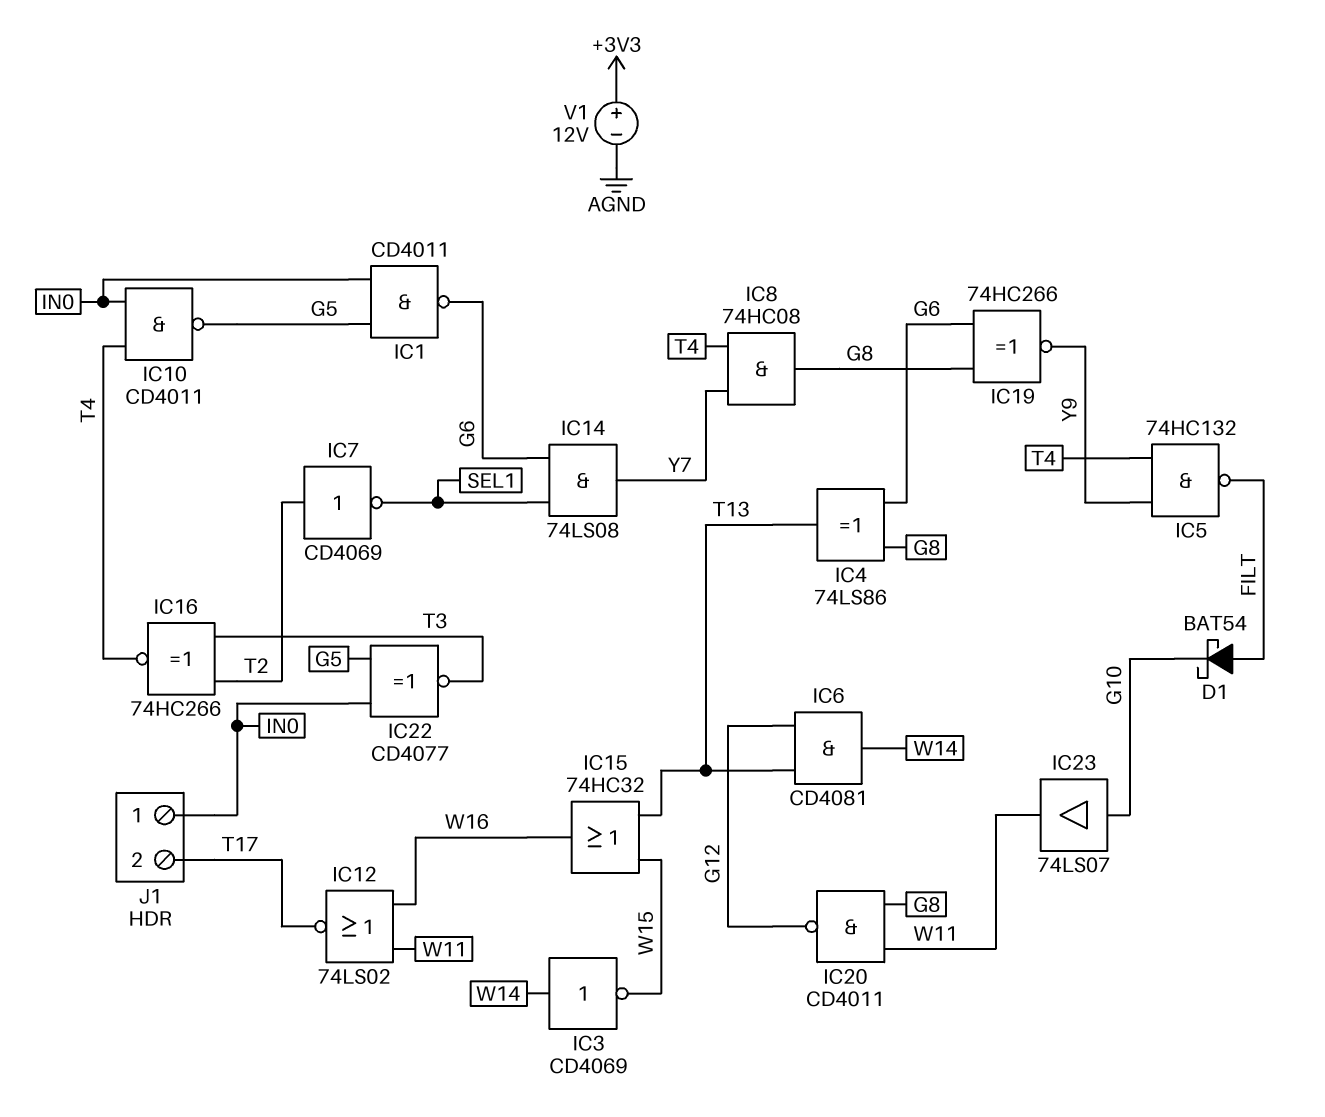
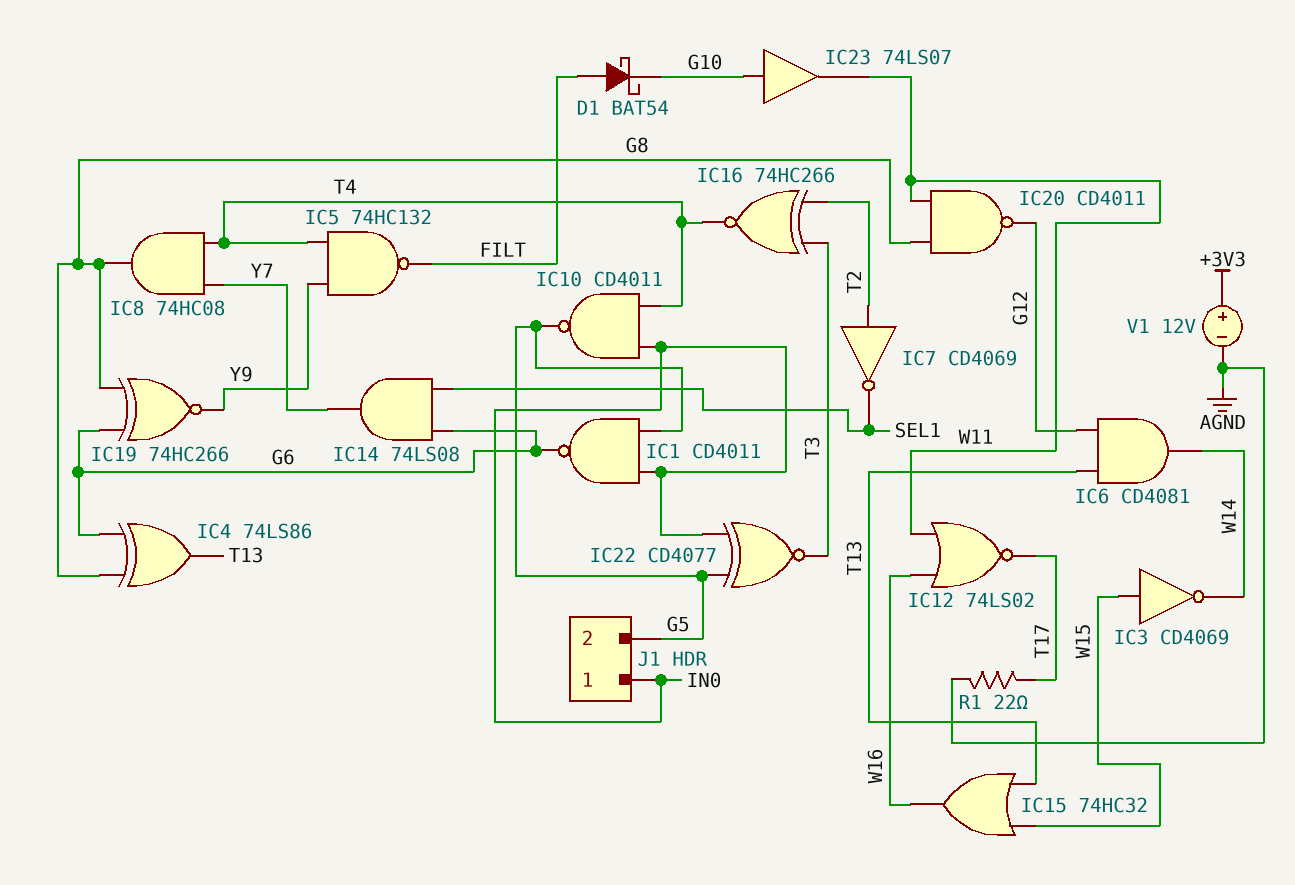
IC3: NOT CD4069 (in W14, out W15) -> NOT CD4069 (in W15, out W14)
J1 pin 2: T17 -> G5
R1: none -> 22 (AGND, T17)

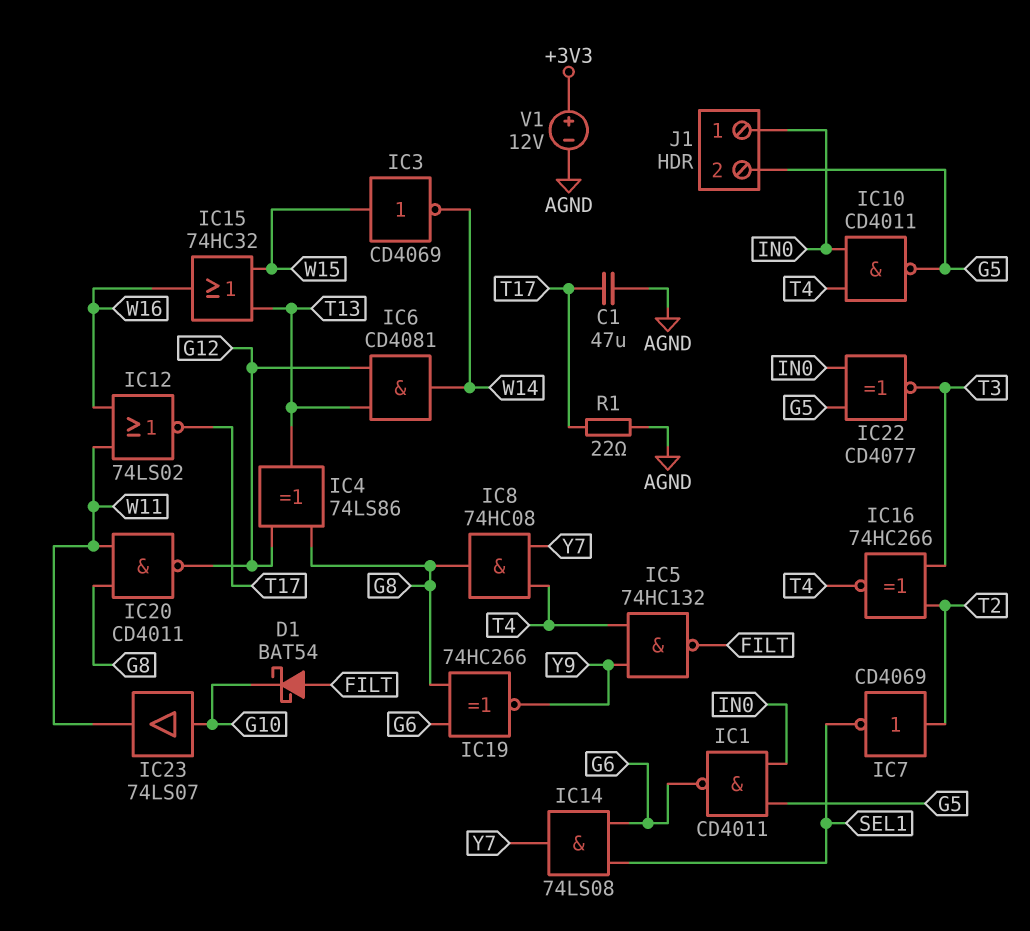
C1: none -> 47uF (AGND, T17)
IC4: XOR 74LS86 (in G6, in G8, out T13) -> XOR 74LS86 (in G8, in G12, out T13)

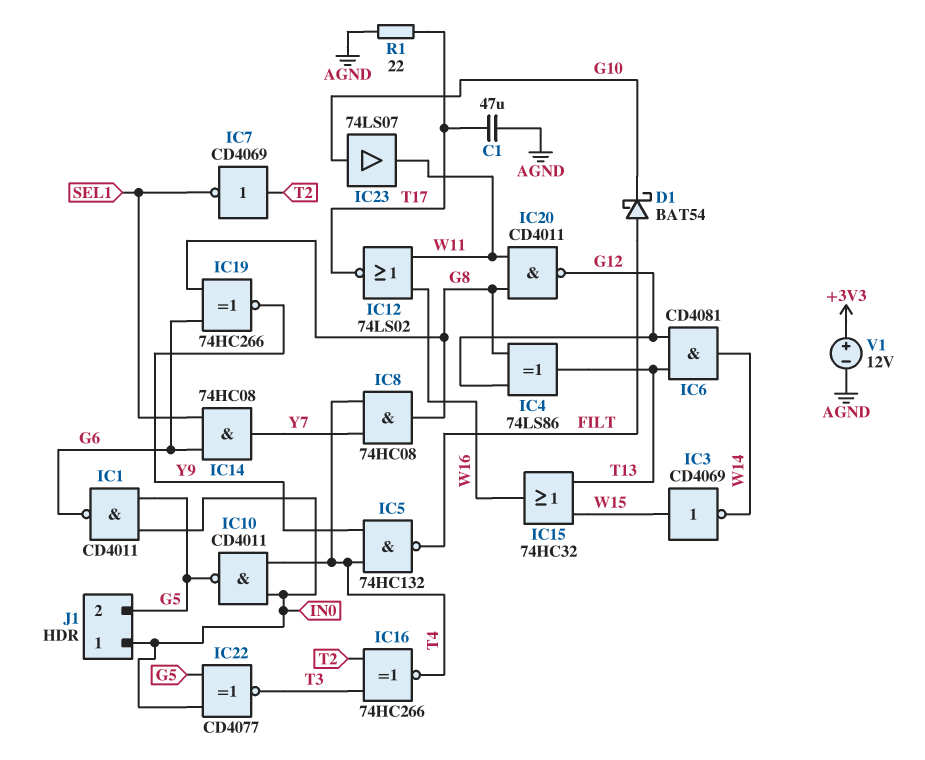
IC14: AND 74LS08 (in G6, in SEL1, out Y7) -> AND 74HC08 (in G6, in SEL1, out Y7)

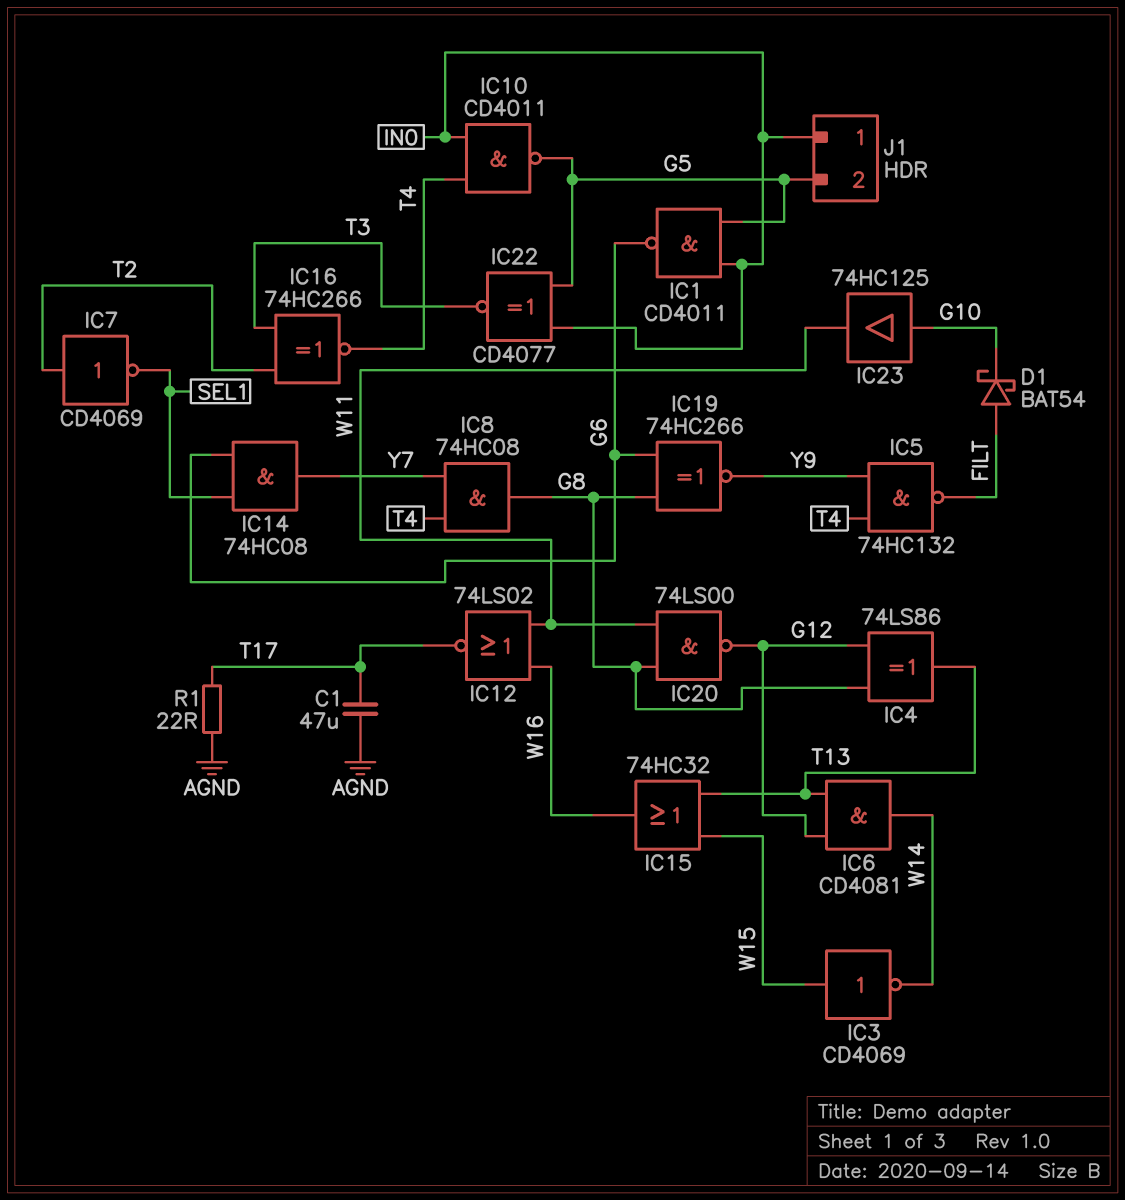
IC20: NAND CD4011 (in G8, in W11, out G12) -> NAND 74LS00 (in G8, in W11, out G12)
IC23: buffer 74LS07 (in G10, out W11) -> buffer 74HC125 (in G10, out W11)
V1: 12V (plus +3V3, minus AGND) -> none

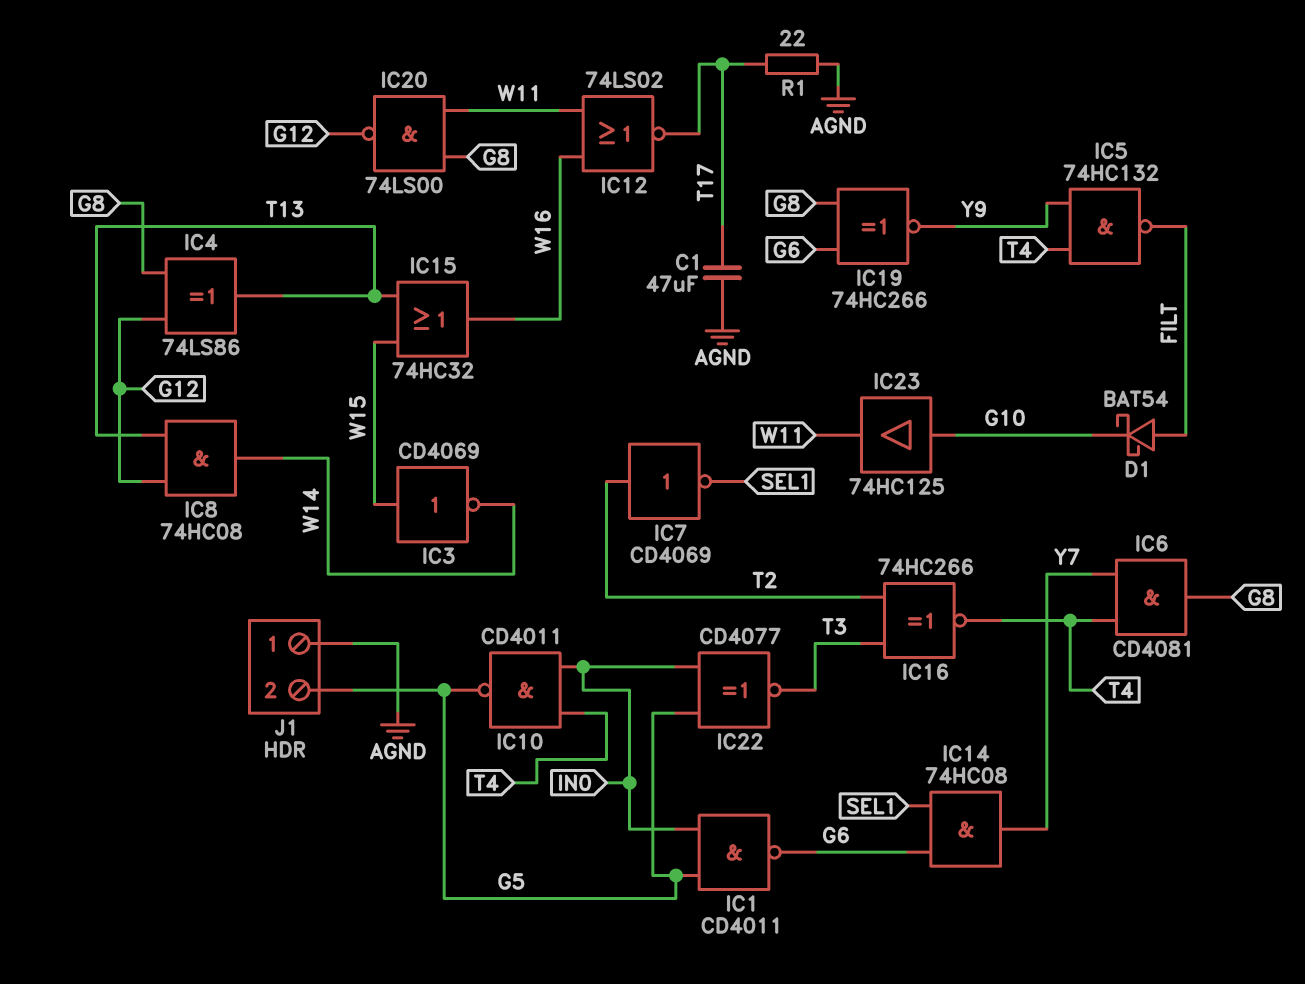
IC6: AND CD4081 (in G12, in T13, out W14) -> AND CD4081 (in T4, in Y7, out G8)
IC8: AND 74HC08 (in T4, in Y7, out G8) -> AND 74HC08 (in G12, in T13, out W14)
J1 pin 1: IN0 -> AGND

